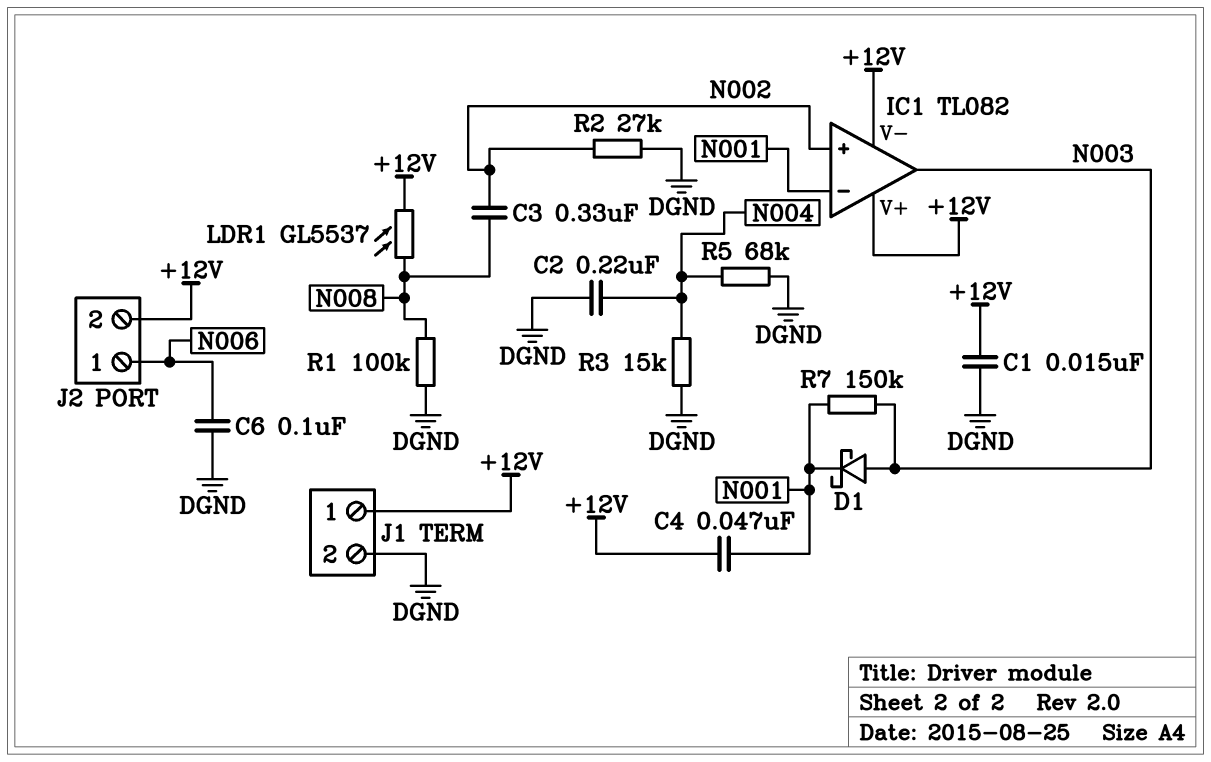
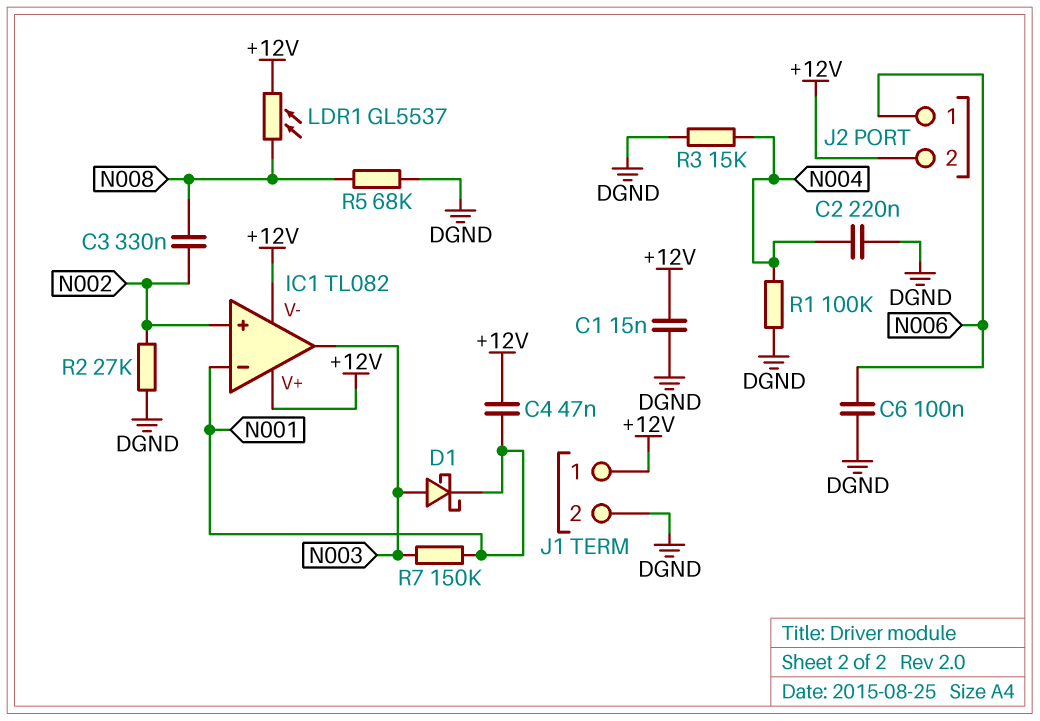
R1: 100k (DGND, N008) -> 100k (DGND, N004)
R5: 68k (DGND, N004) -> 68k (DGND, N008)

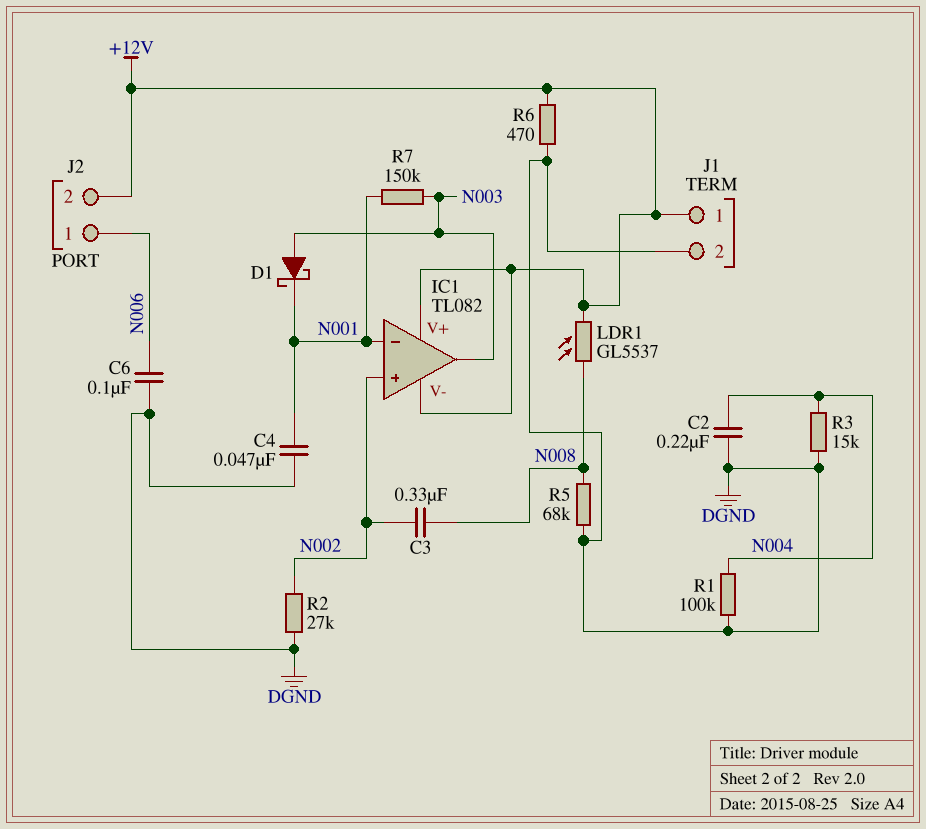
C1: 15nF (+12V, DGND) -> none
C4: 47nF (+12V, N001) -> 47nF (DGND, N001)
R6: none -> 470 (+12V, DGND)

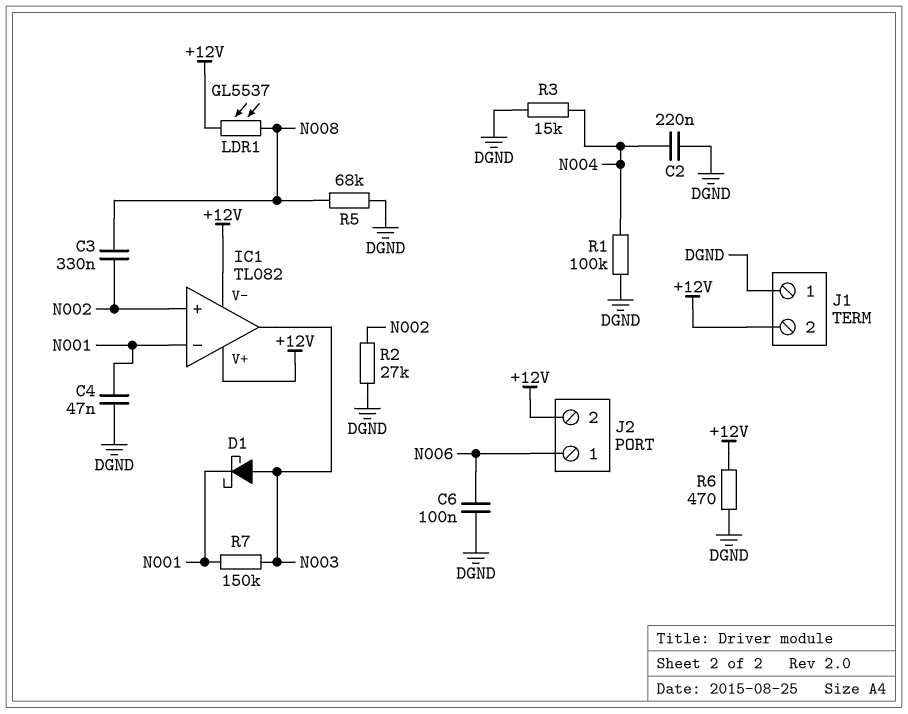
J1 pin 1: +12V -> DGND
J1 pin 2: DGND -> +12V

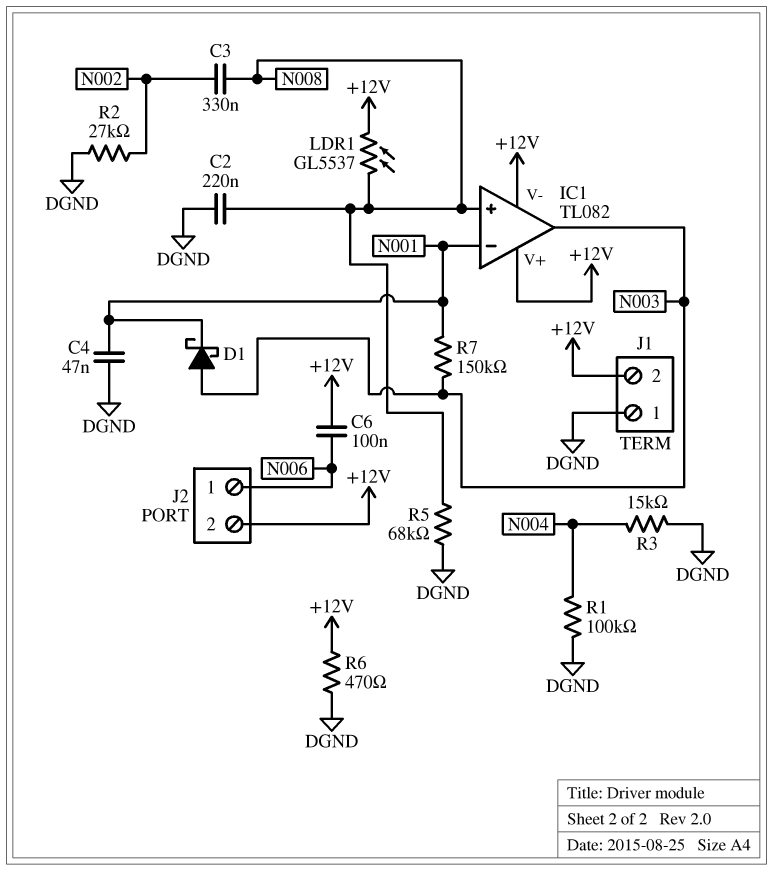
C2: 220nF (DGND, N004) -> 220nF (DGND, N008)
C6: 100nF (DGND, N006) -> 100nF (+12V, N006)
IC1 pin in+: N002 -> N008

